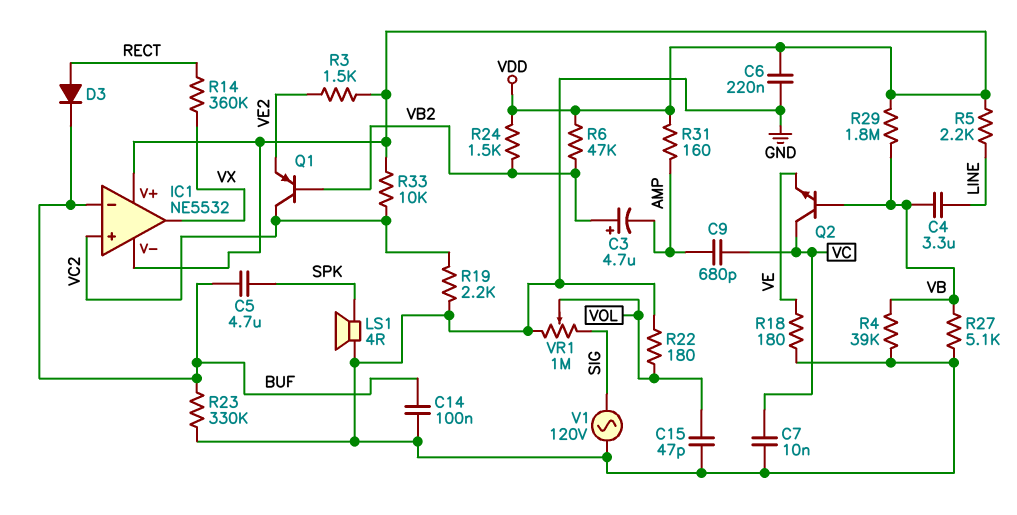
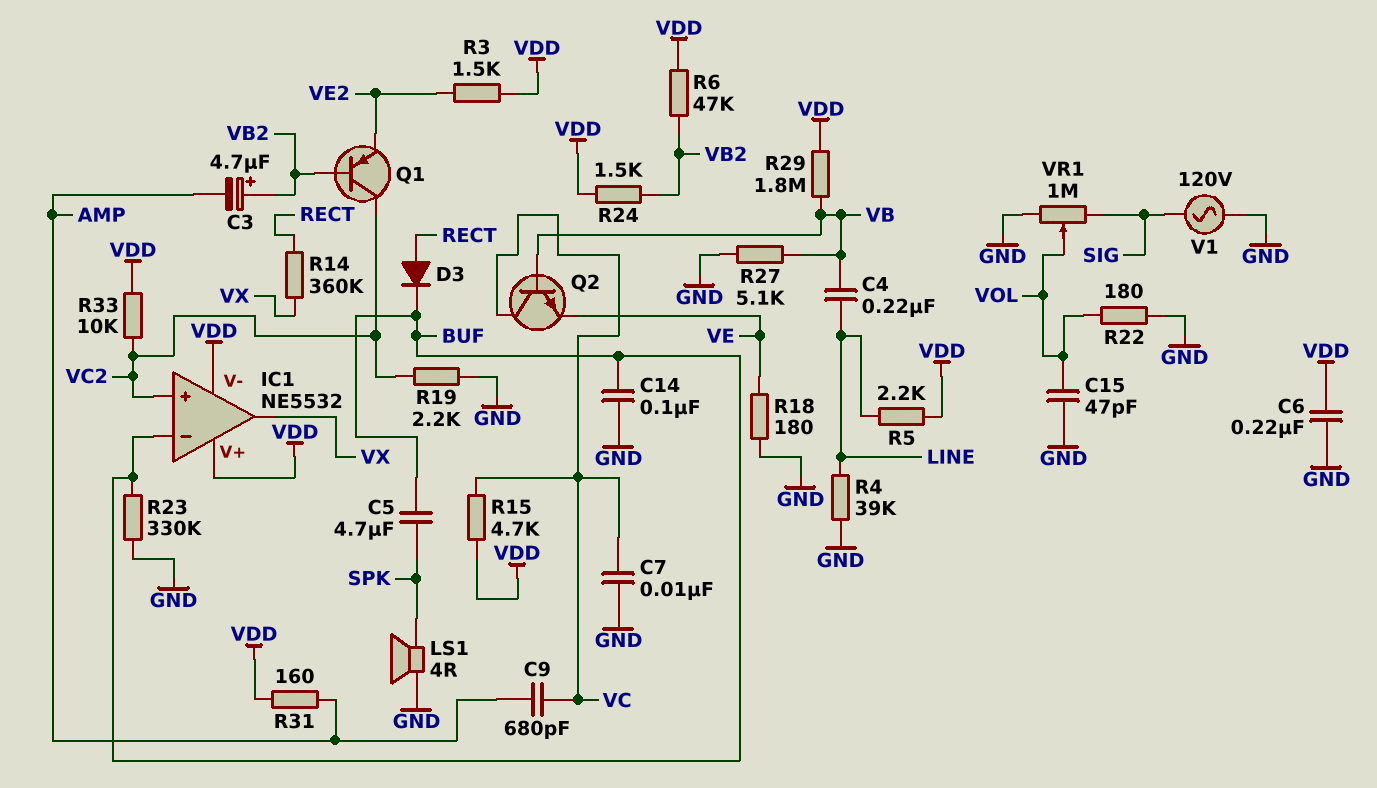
C4: 3.3uF (LINE, VB) -> 220nF (LINE, VB)
R4: 39k (GND, VB) -> 39k (GND, LINE)
R15: none -> 4.7k (VC, VDD)

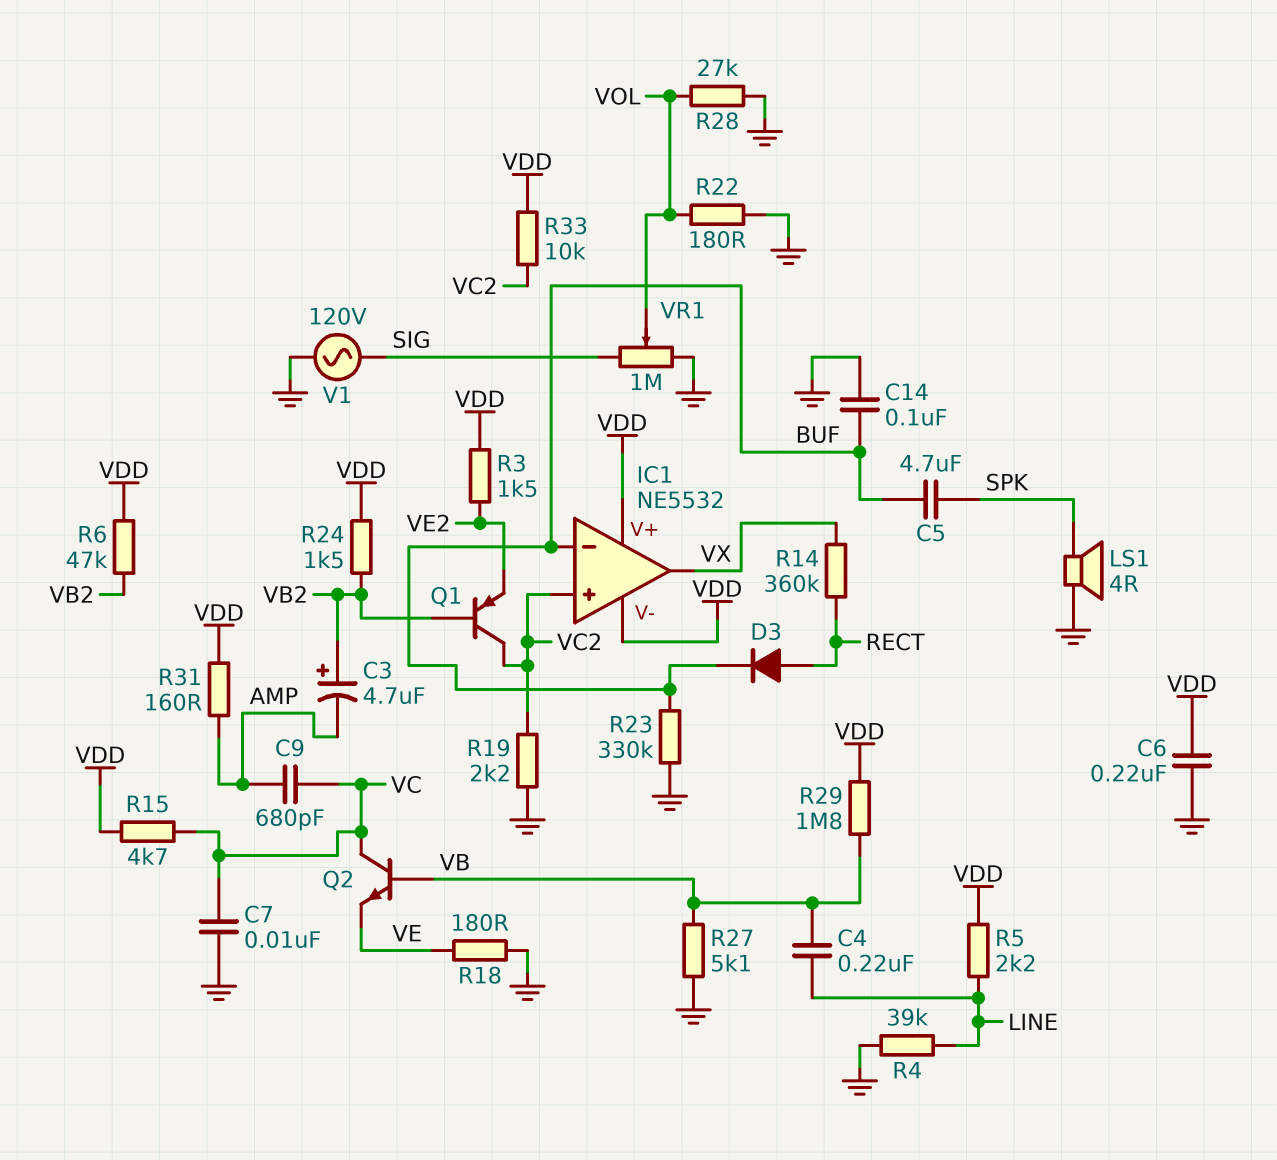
C15: 47pF (GND, VOL) -> none
R28: none -> 27k (GND, VOL)

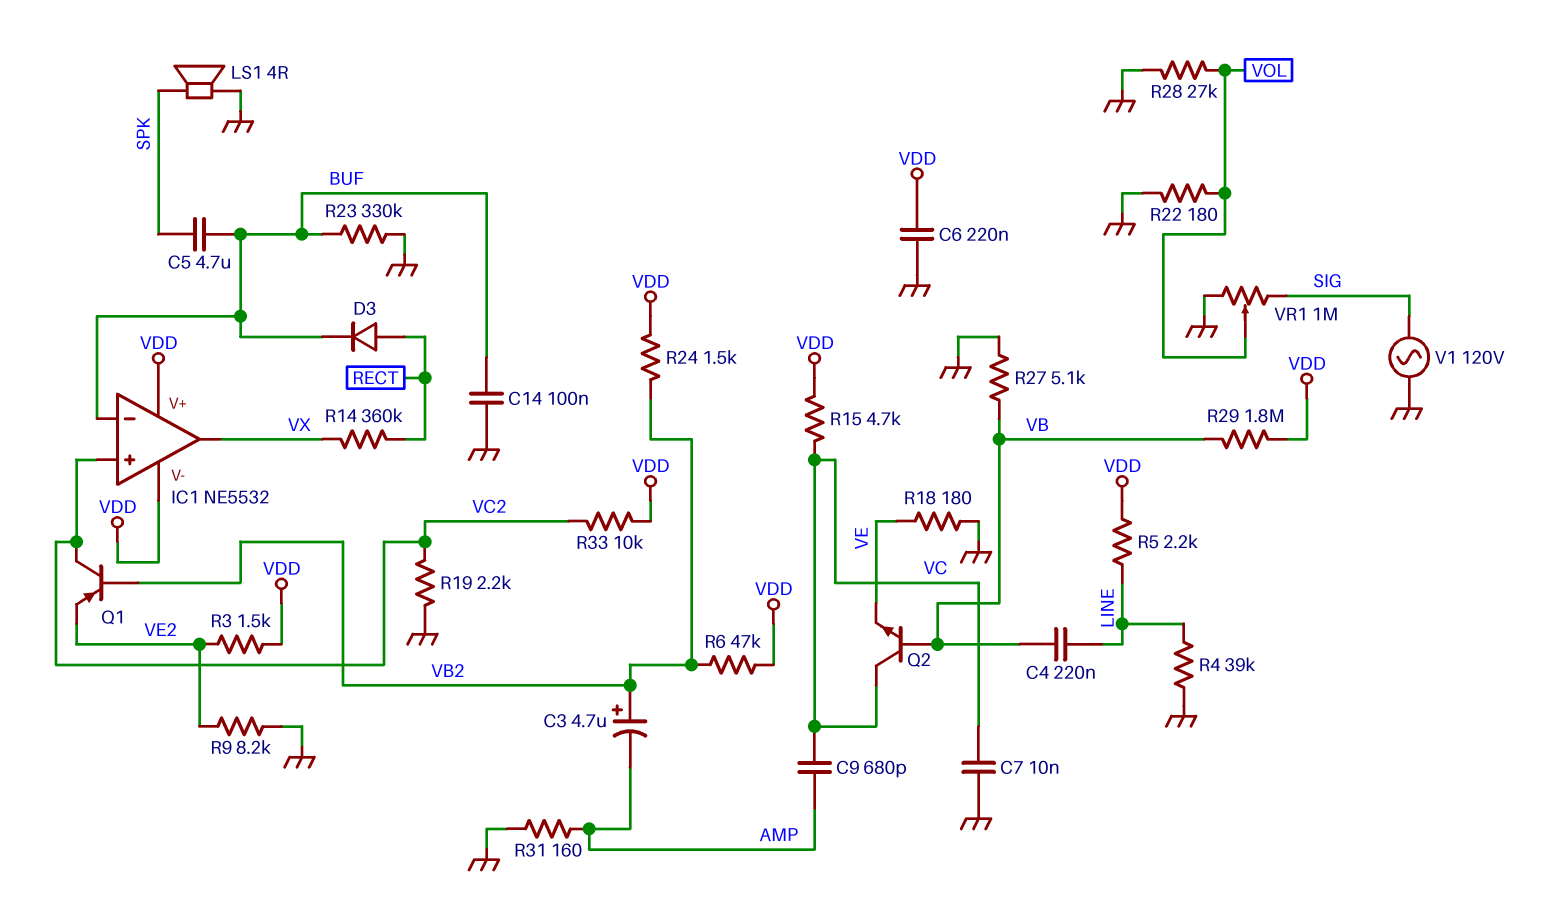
R9: none -> 8.2k (GND, VE2)
R31: 160 (AMP, VDD) -> 160 (AMP, GND)

